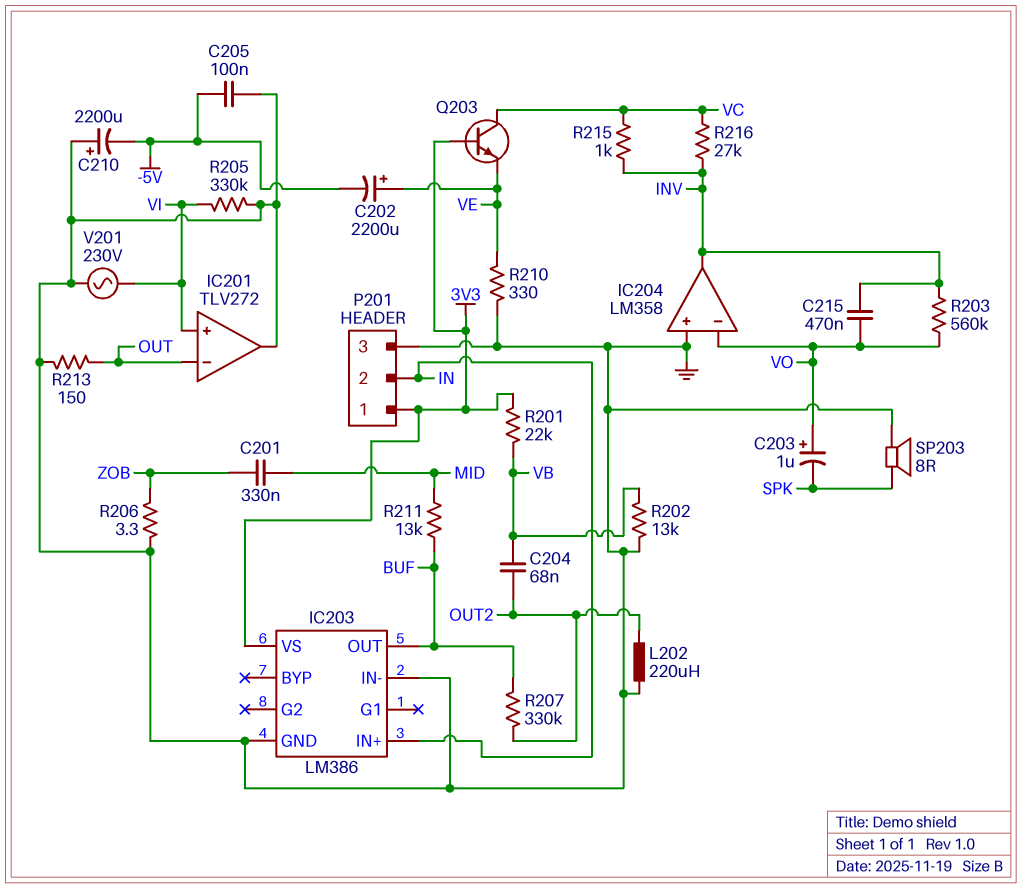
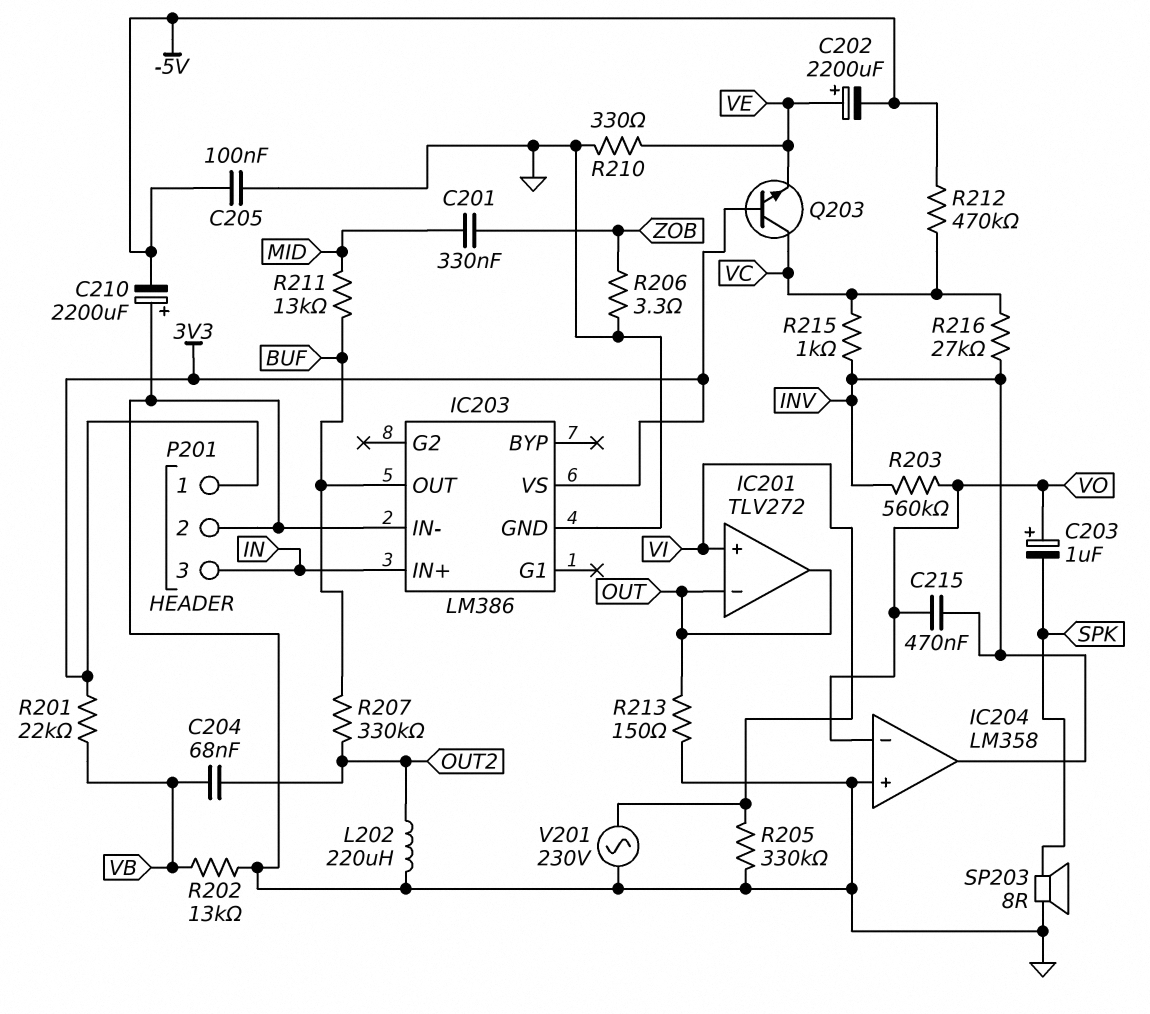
IC201 pin out: GND -> OUT
P201 pin 2: IN -> GND
P201 pin 3: GND -> IN
R212: none -> 470k (-5V, VC)

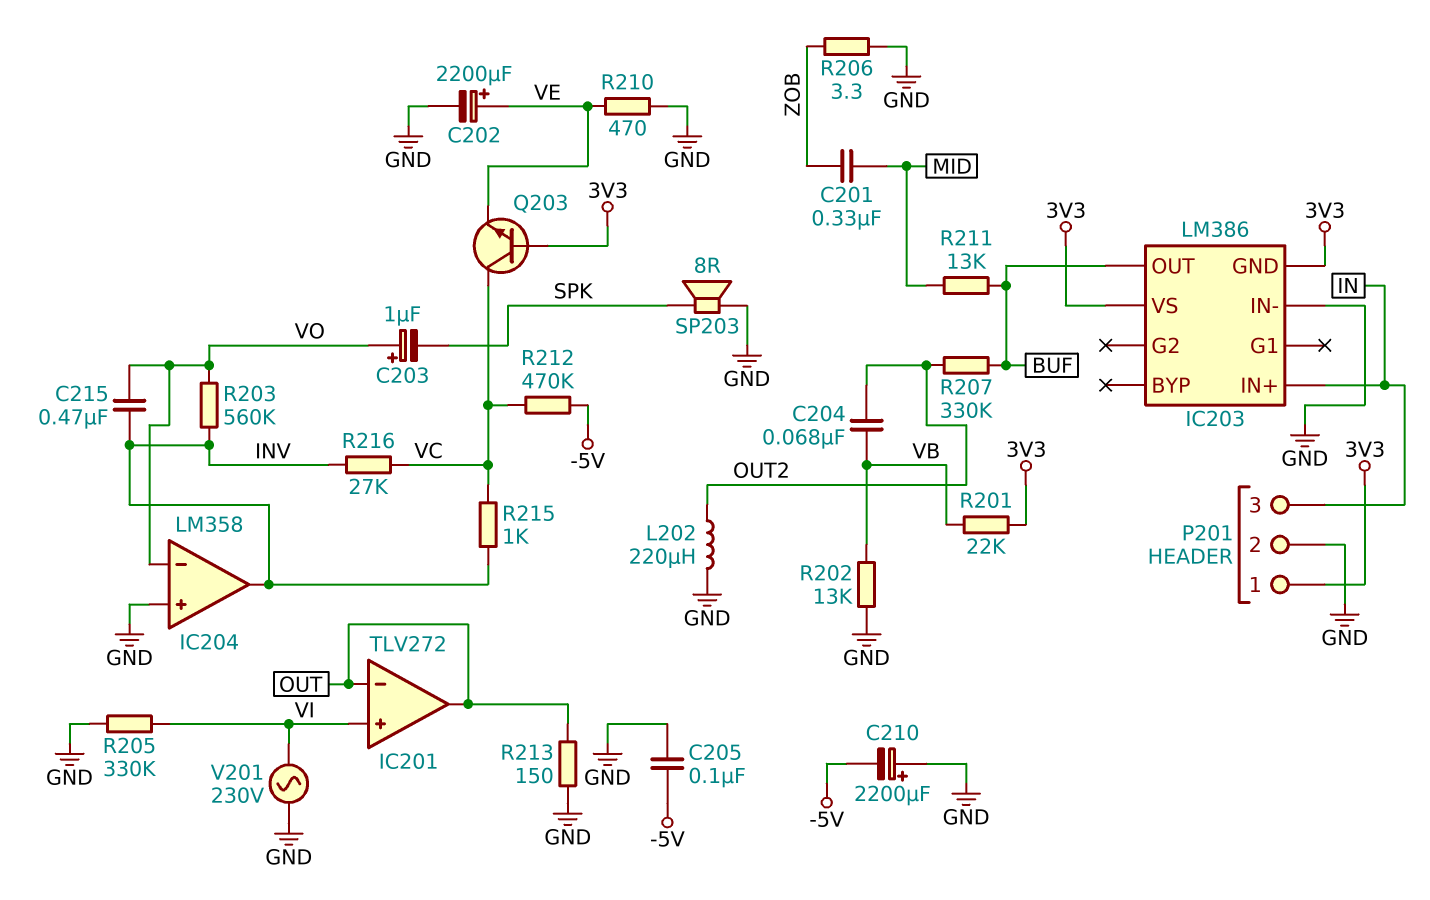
C202: 2200uF (plus VE, minus -5V) -> 2200uF (plus VE, minus GND)
IC203 pin GND: GND -> 3V3
R210: 330 (GND, VE) -> 470 (GND, VE)

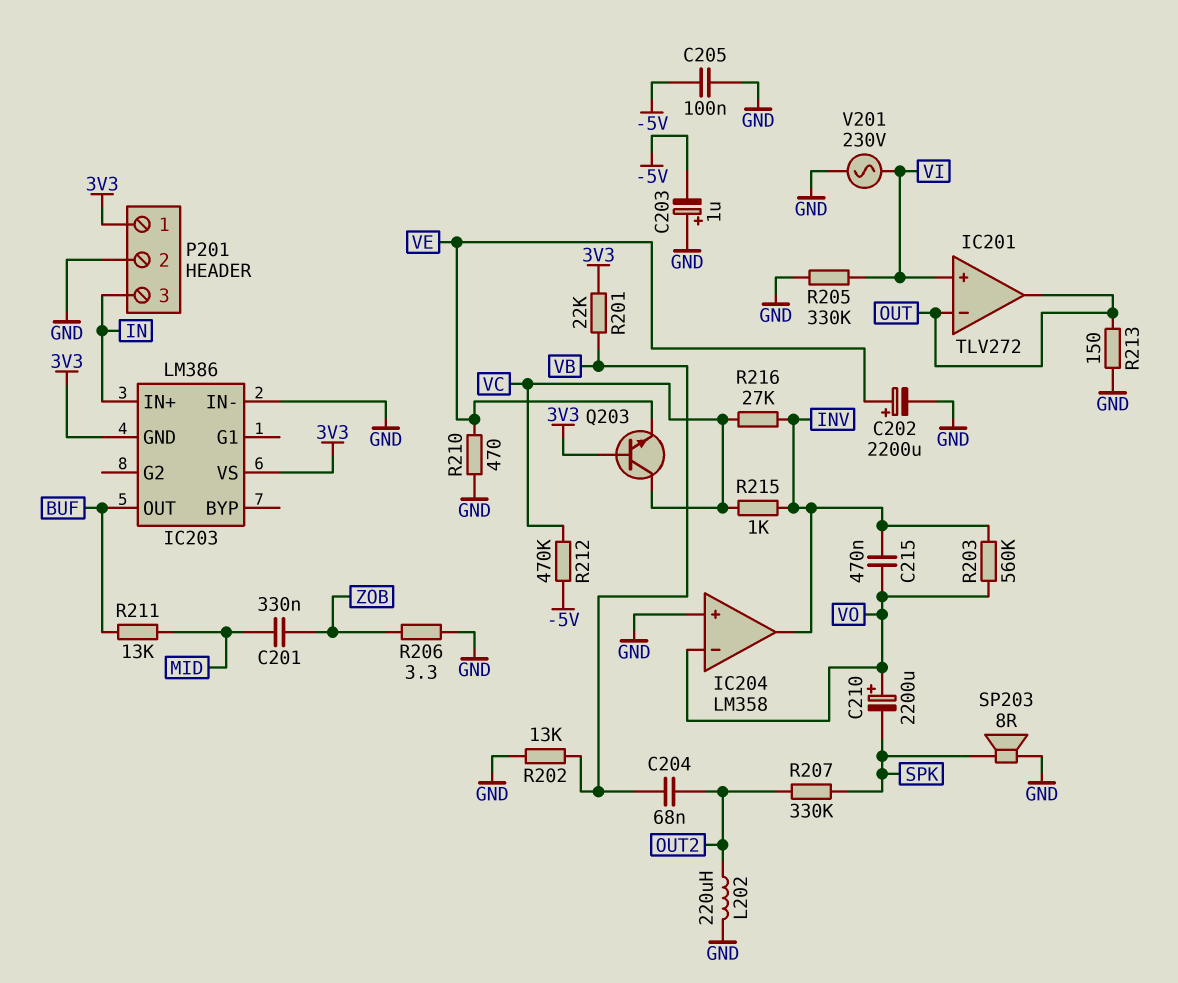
C203: 1uF (plus VO, minus SPK) -> 1uF (plus GND, minus -5V)
C210: 2200uF (plus GND, minus -5V) -> 2200uF (plus VO, minus SPK)
R207: 330k (BUF, OUT2) -> 330k (OUT2, SPK)

